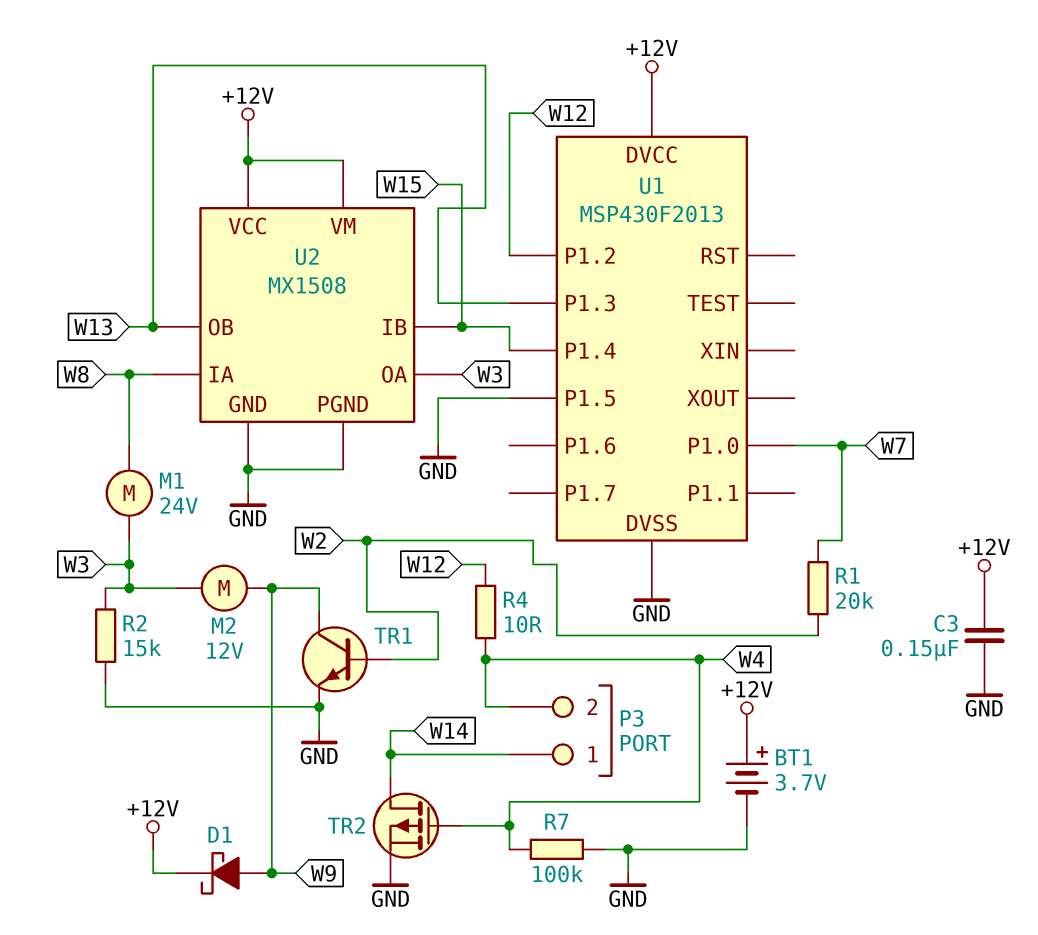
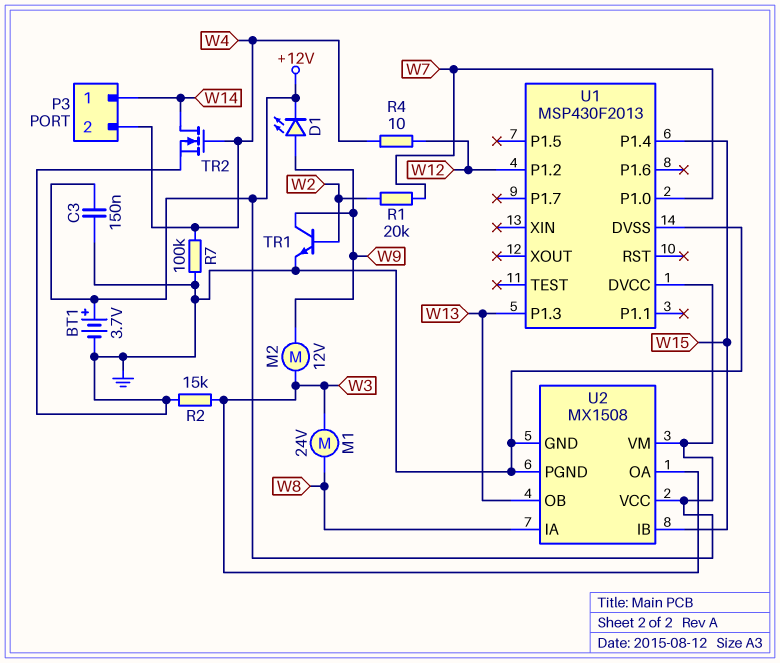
D1: schottky (A W9, K +12V) -> LED (A W9, K +12V)
TR2: PMOS (G W4, D W14, S GND) -> NMOS (G W4, D W14, S GND)
U1 pin P1.5: GND -> none

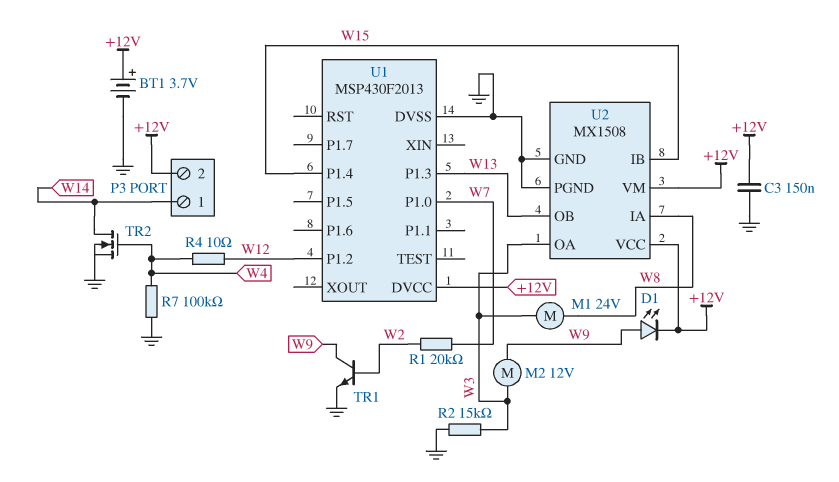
P3 pin 2: W4 -> +12V

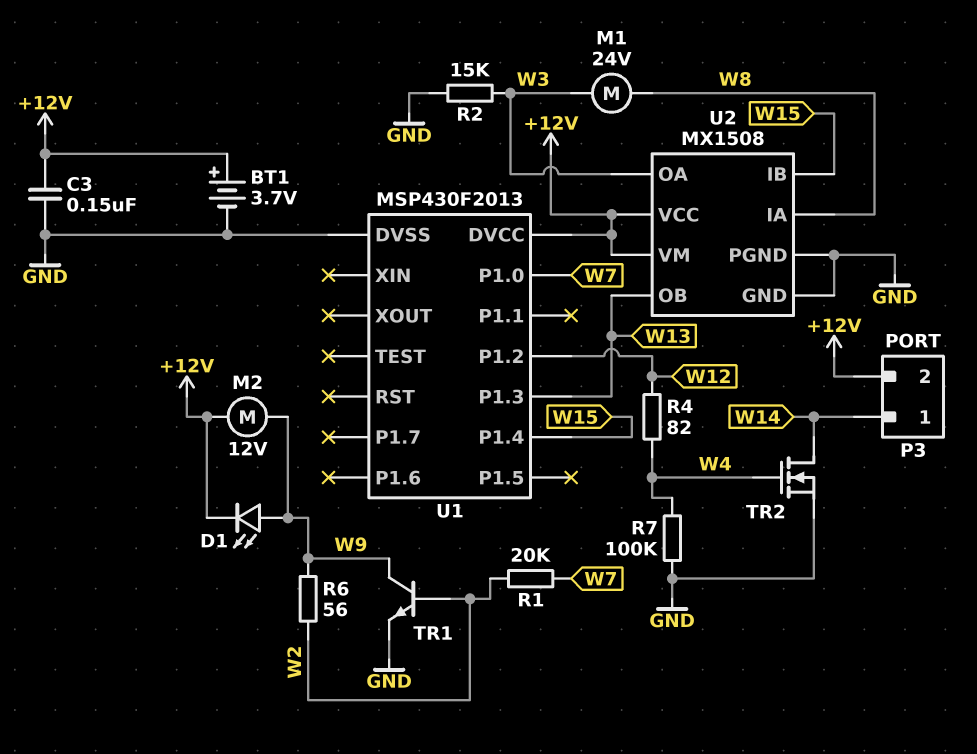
M2: motor 12V (W3, W9) -> motor 12V (+12V, W9)
R4: 10 (W4, W12) -> 82 (W4, W12)
R6: none -> 56 (W2, W9)

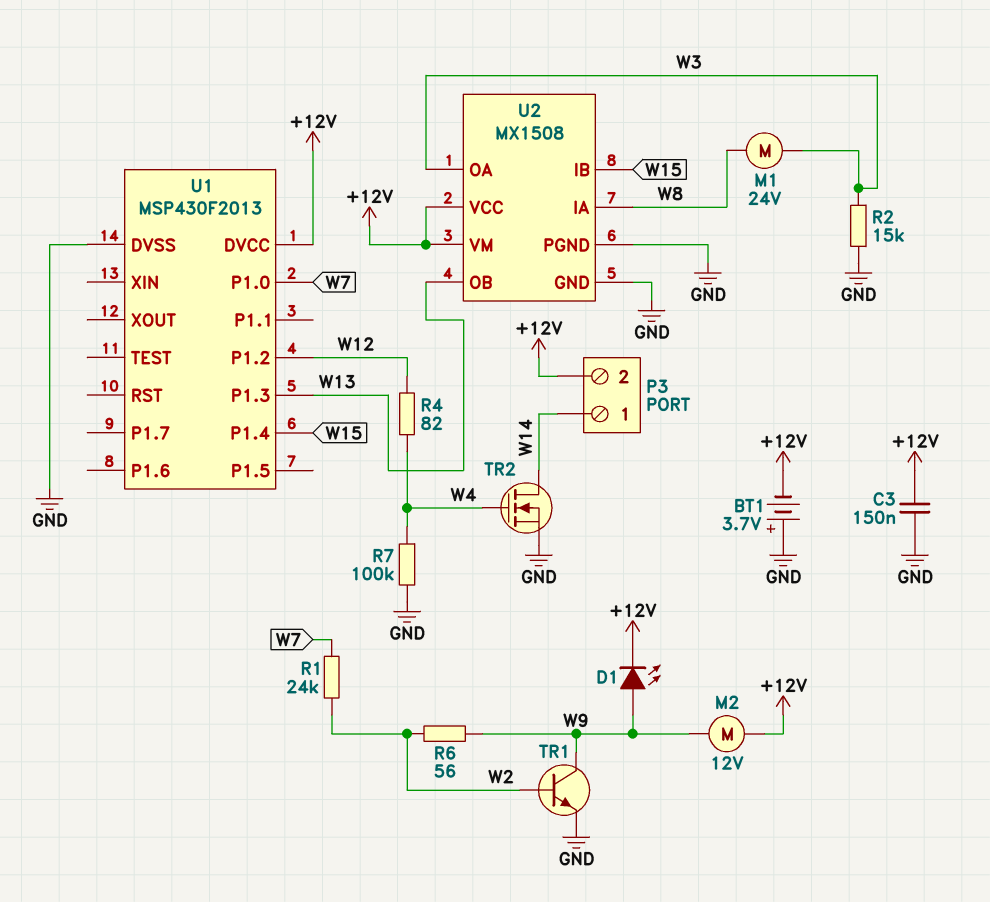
BT1: 3.7V (plus +12V, minus GND) -> 3.7V (plus GND, minus +12V)
R1: 20k (W2, W7) -> 24k (W2, W7)

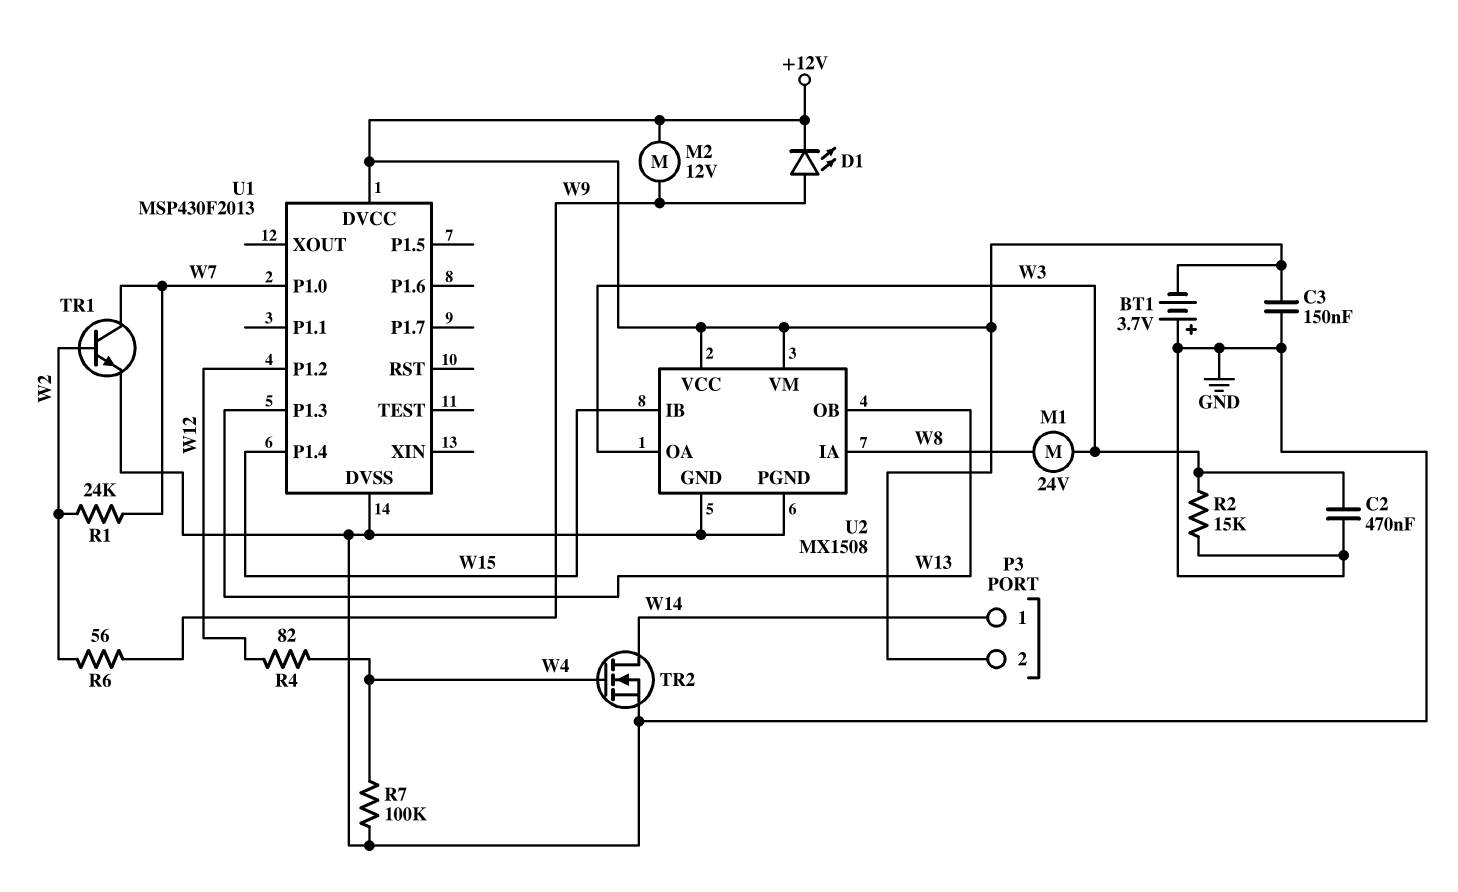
C2: none -> 470nF (GND, W3)
TR1: NPN (B W2, C W9, E GND) -> NPN (B W2, C W7, E GND)

